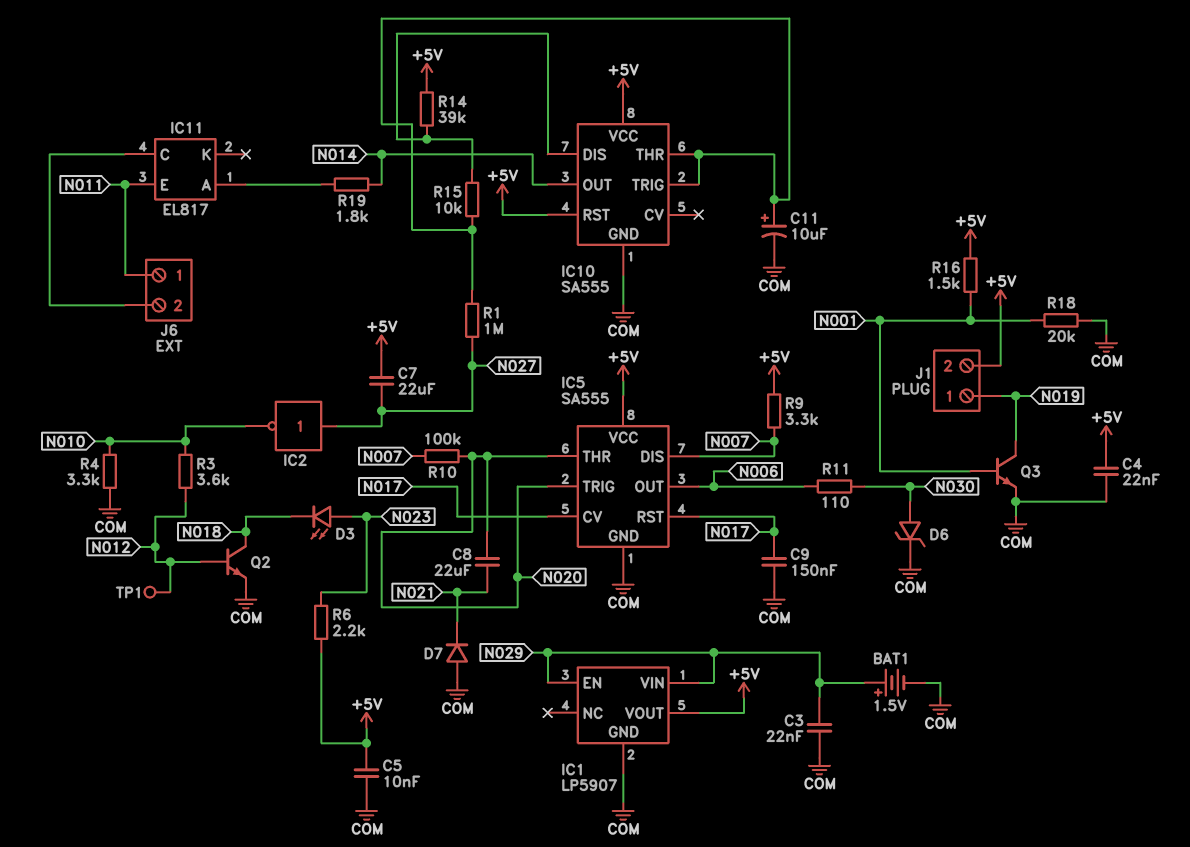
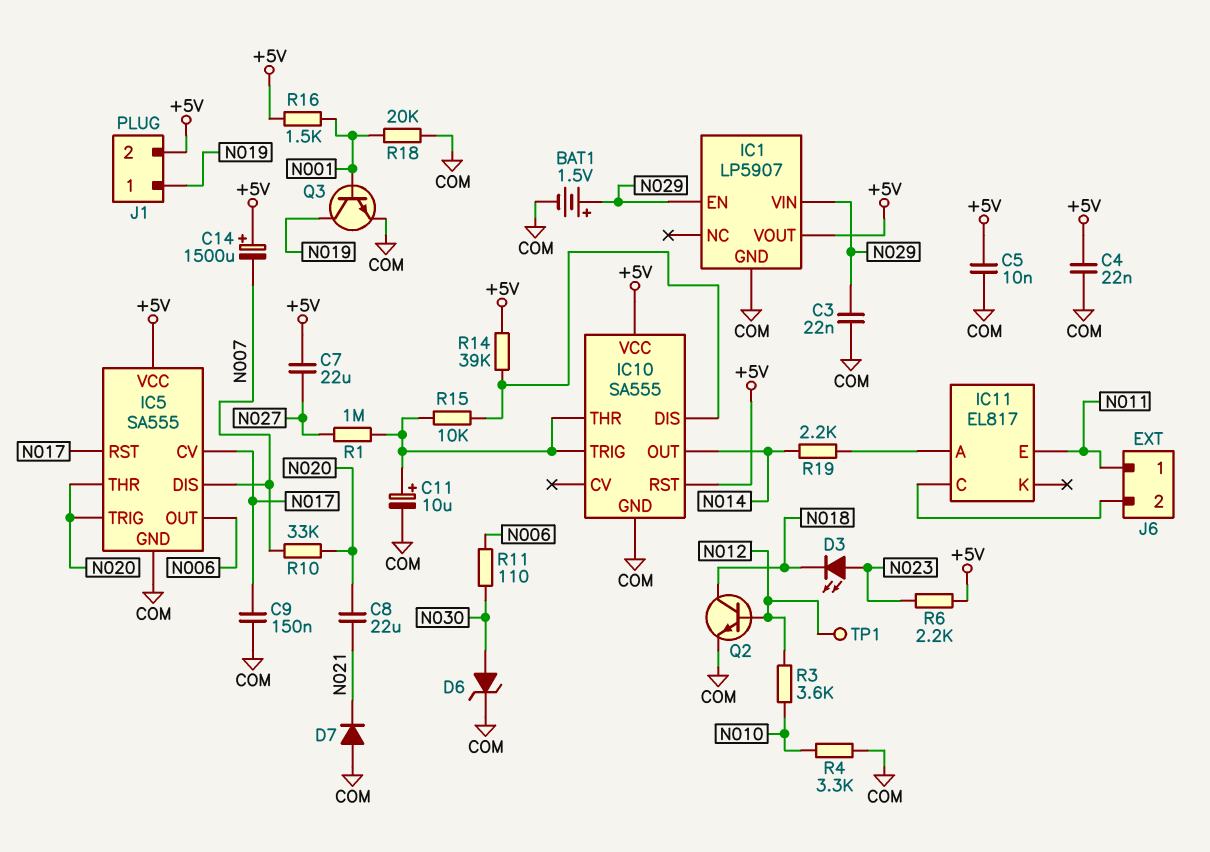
C14: none -> 1500uF (plus +5V, minus N007)
IC2: NOT (in N027, out N010) -> none
R9: 3.3k (+5V, N007) -> none
R10: 100k (N007, N020) -> 33k (N007, N020)
R19: 1.8k (IC11/A, N014) -> 2.2k (IC11/A, N014)

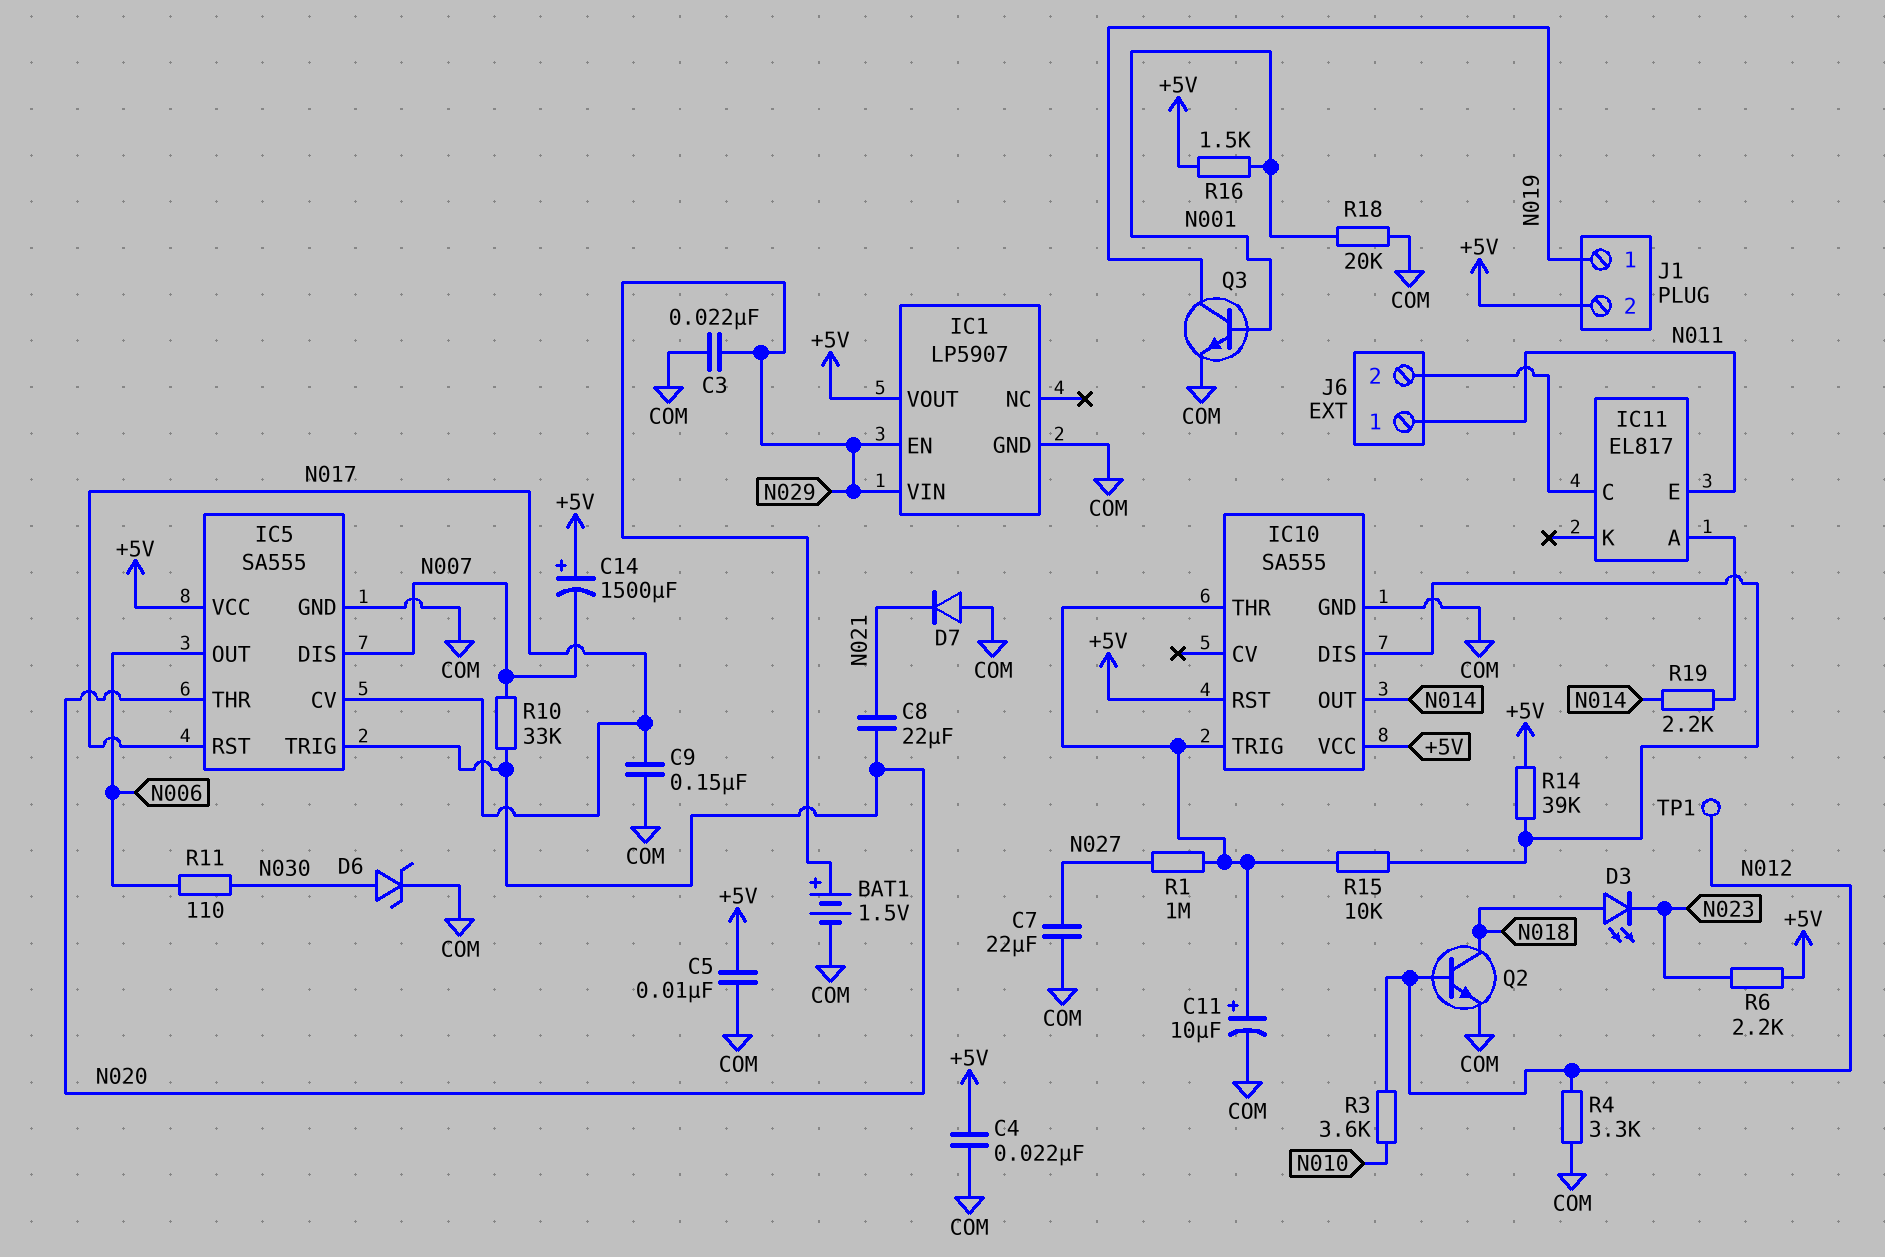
C7: 22uF (+5V, N027) -> 22uF (COM, N027)
D3: LED (A N023, K N018) -> LED (A N018, K N023)
R4: 3.3k (COM, N010) -> 3.3k (COM, N012)

